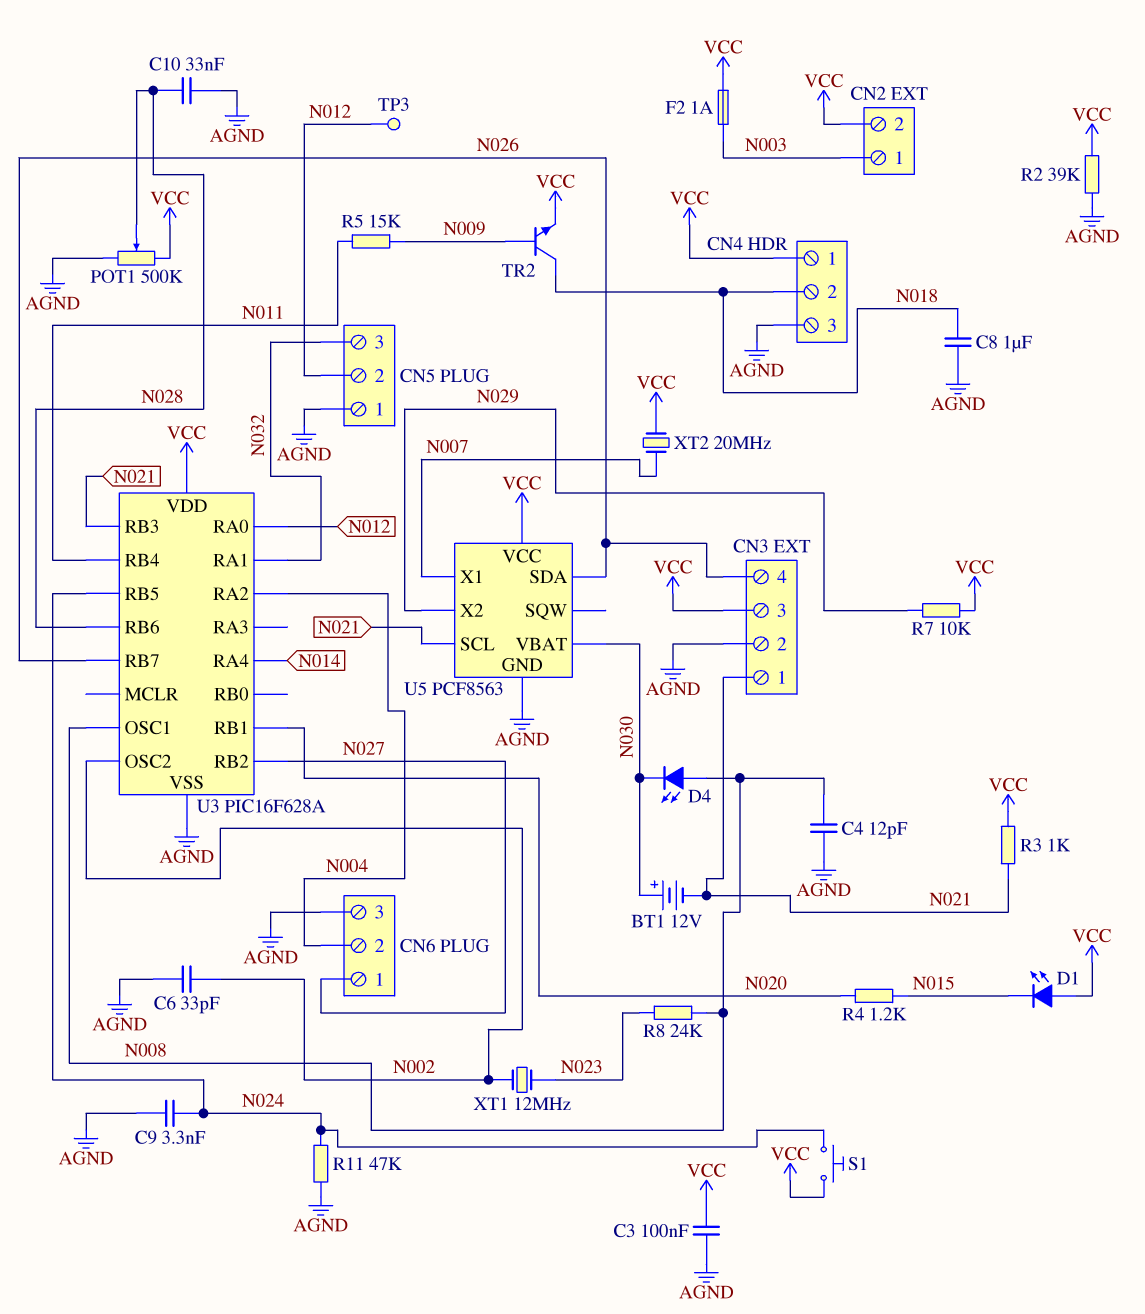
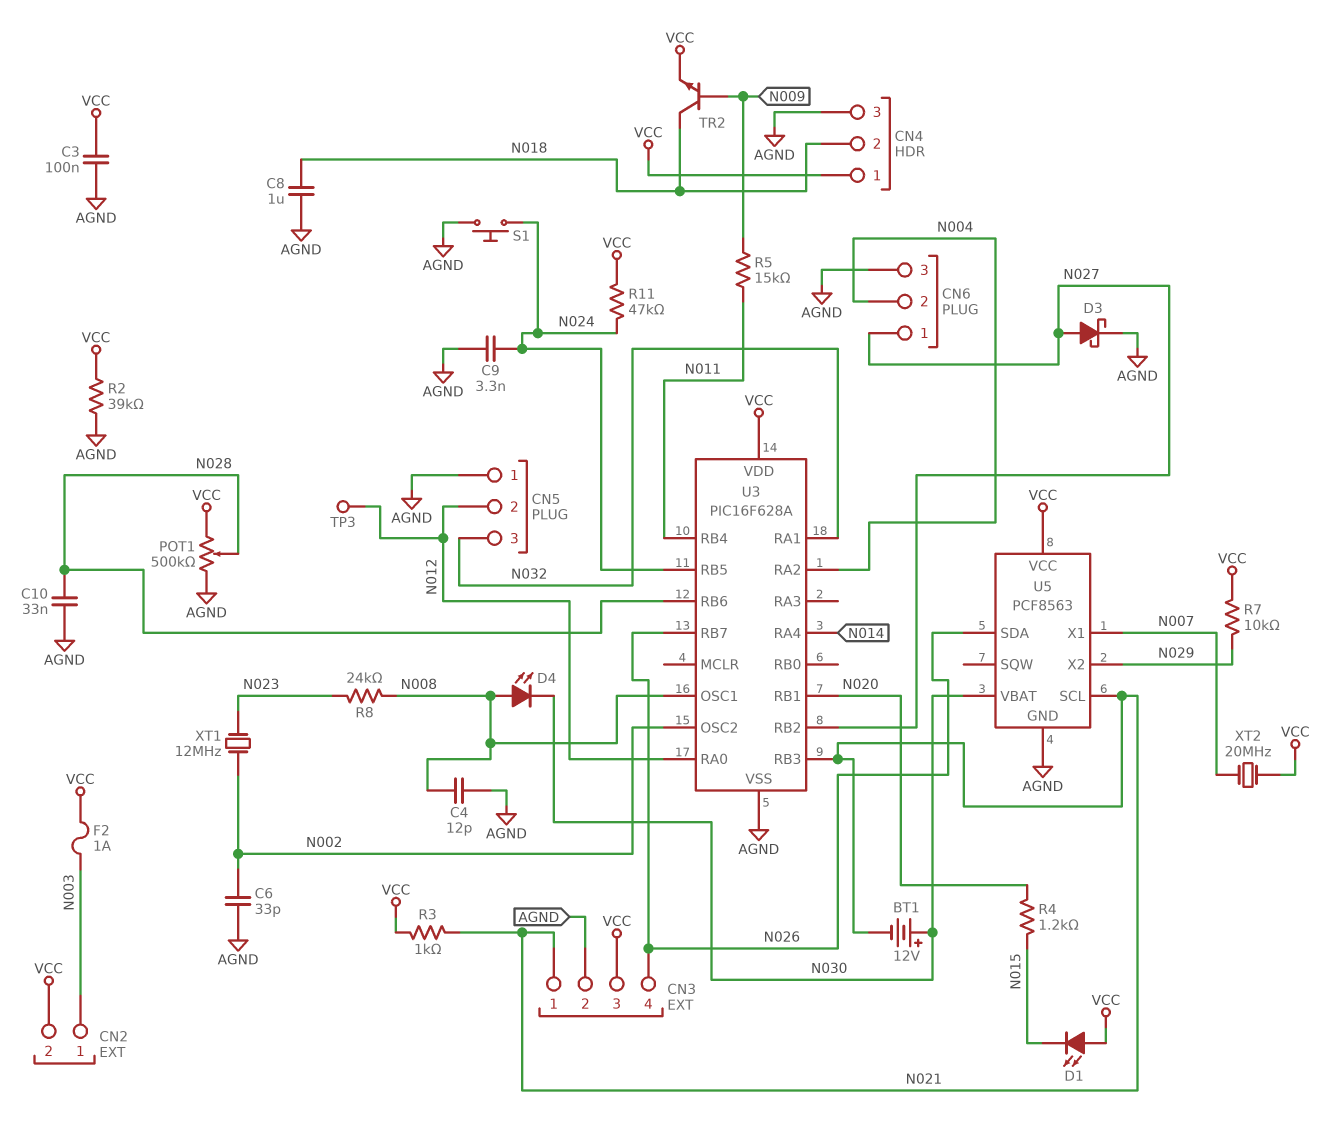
D3: none -> schottky (A N027, K AGND)
R11: 47k (AGND, N024) -> 47k (N024, VCC)
S1: button (N024, VCC) -> button (AGND, N024)

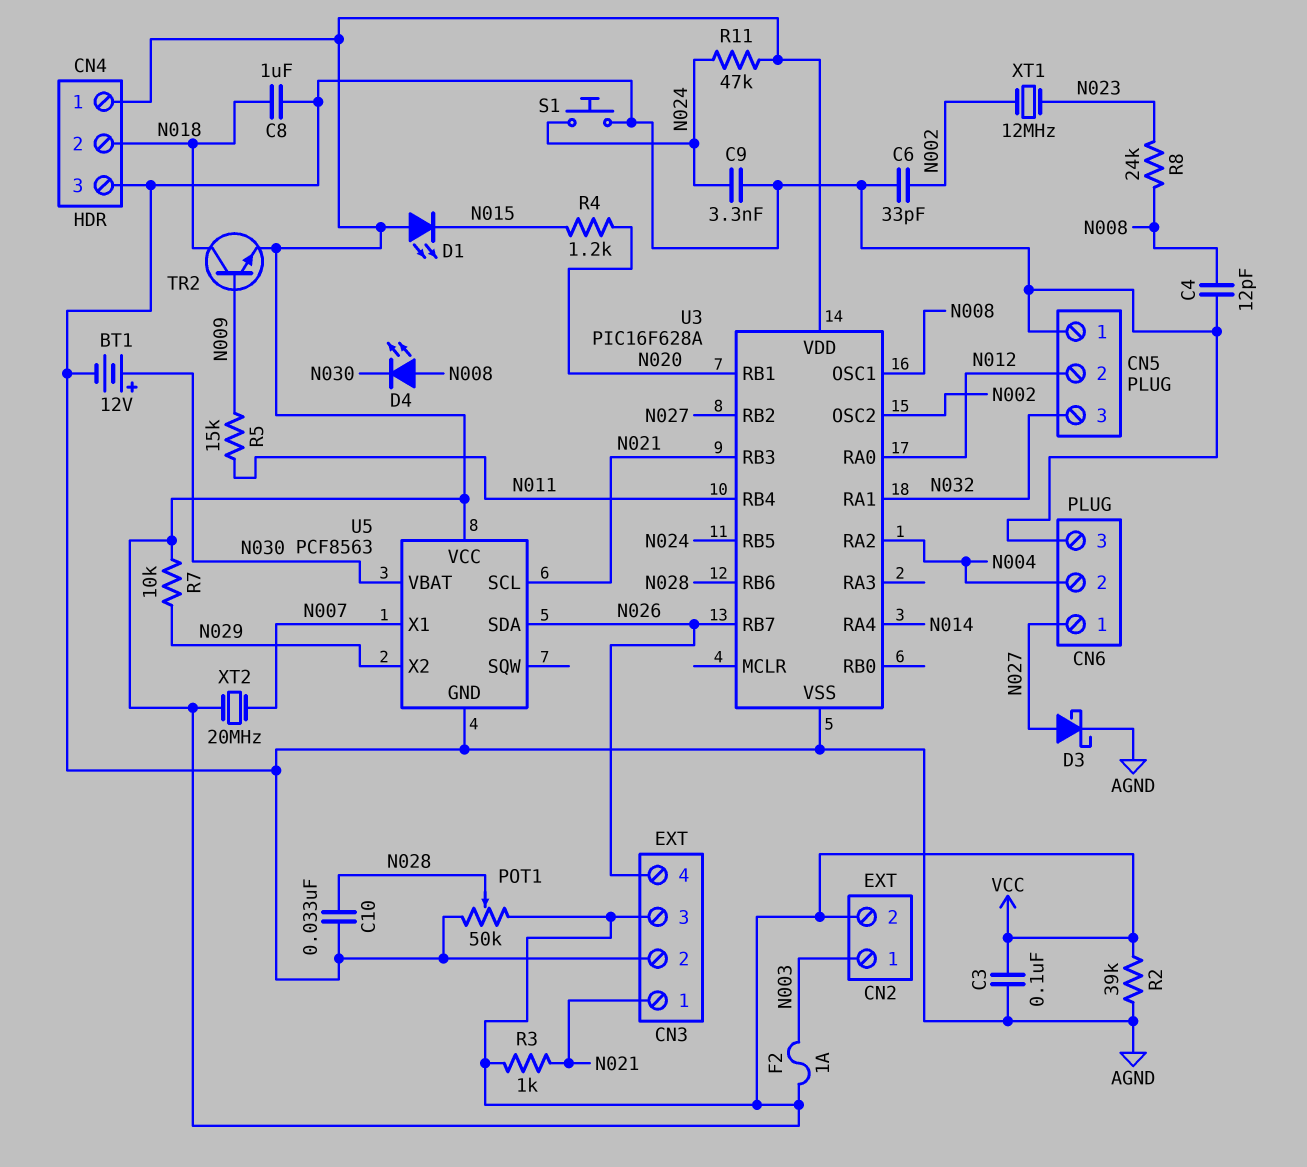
BT1: 12V (plus N030, minus N021) -> 12V (plus N030, minus AGND)
POT1: 500k (AGND, VCC, wiper N028) -> 50k (AGND, VCC, wiper N028)
TP3: test point (N012) -> none

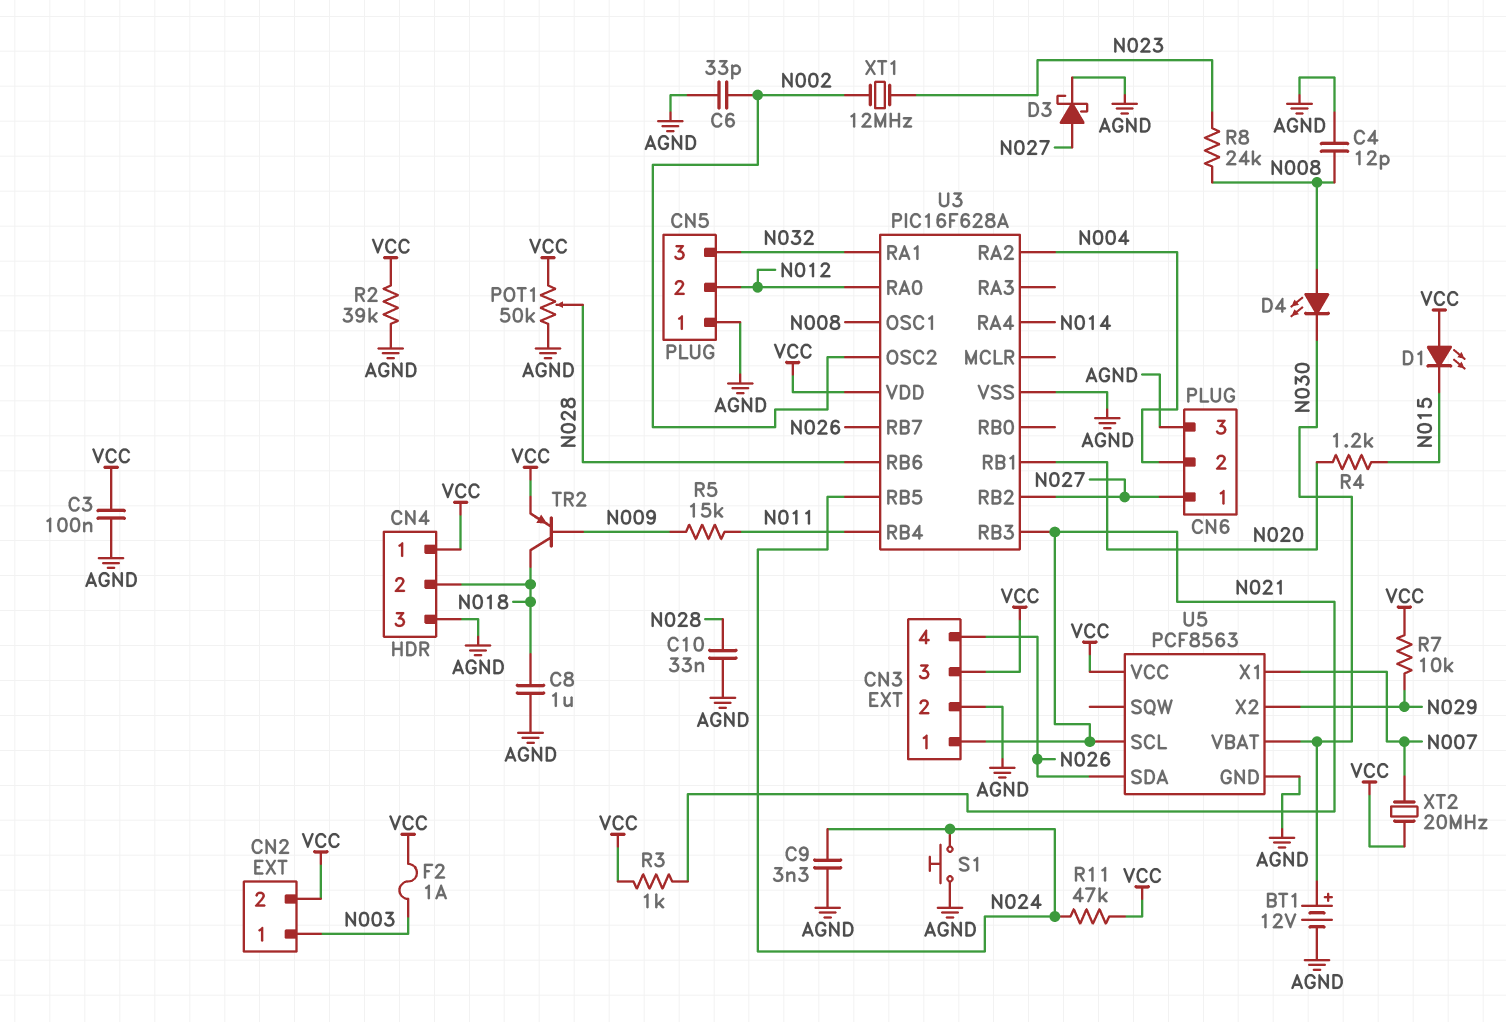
TR2: NPN (B N009, C N018, E VCC) -> PNP (B N009, C N018, E VCC)

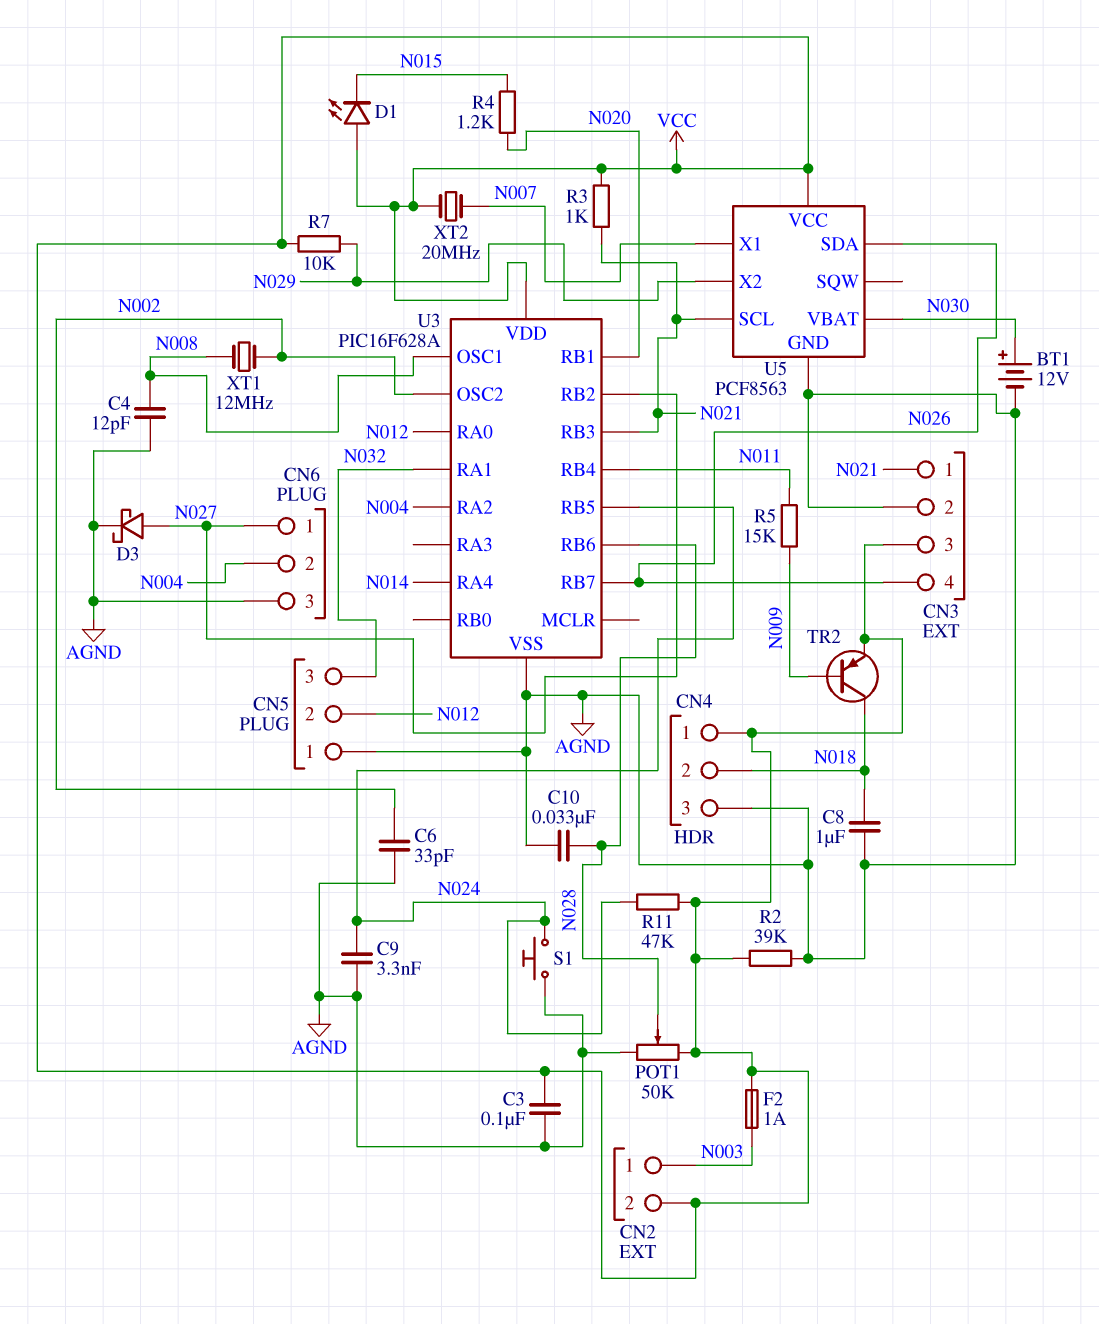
D4: LED (A N008, K N030) -> none
R8: 24k (N008, N023) -> none
XT1: 12MHz (N002, N023) -> 12MHz (N002, N008)

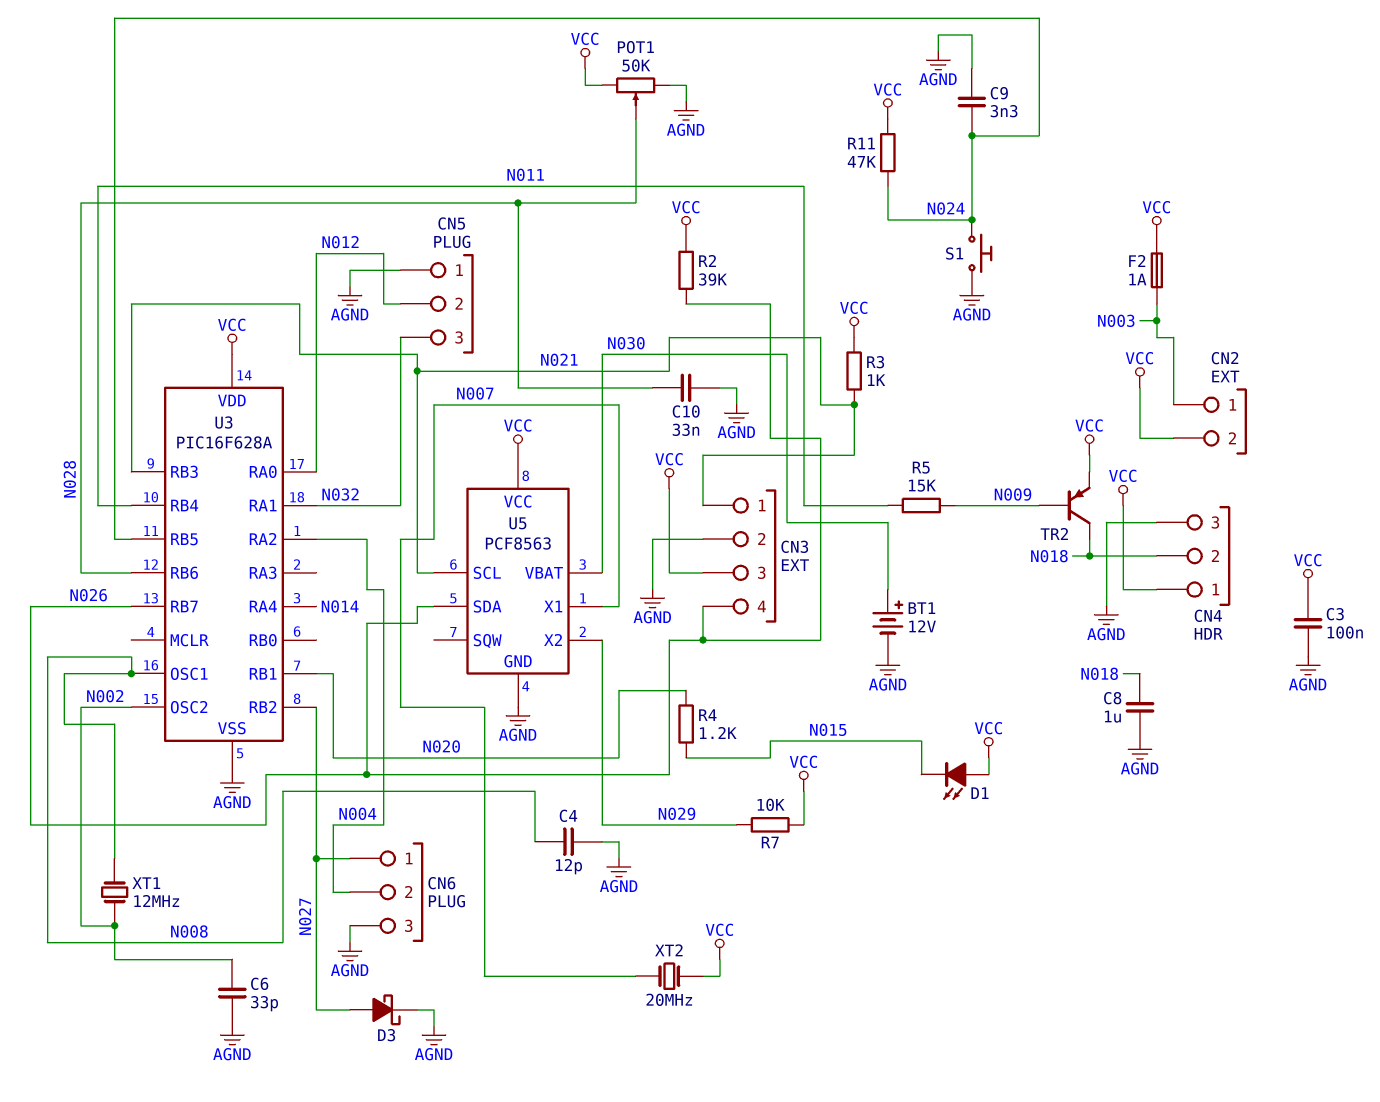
R2: 39k (AGND, VCC) -> 39k (N026, VCC)

